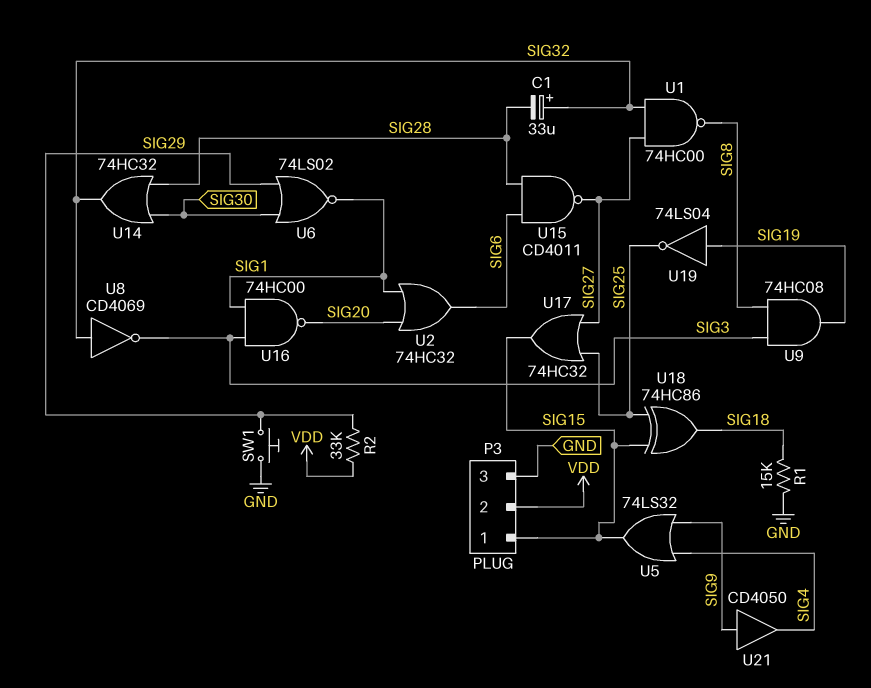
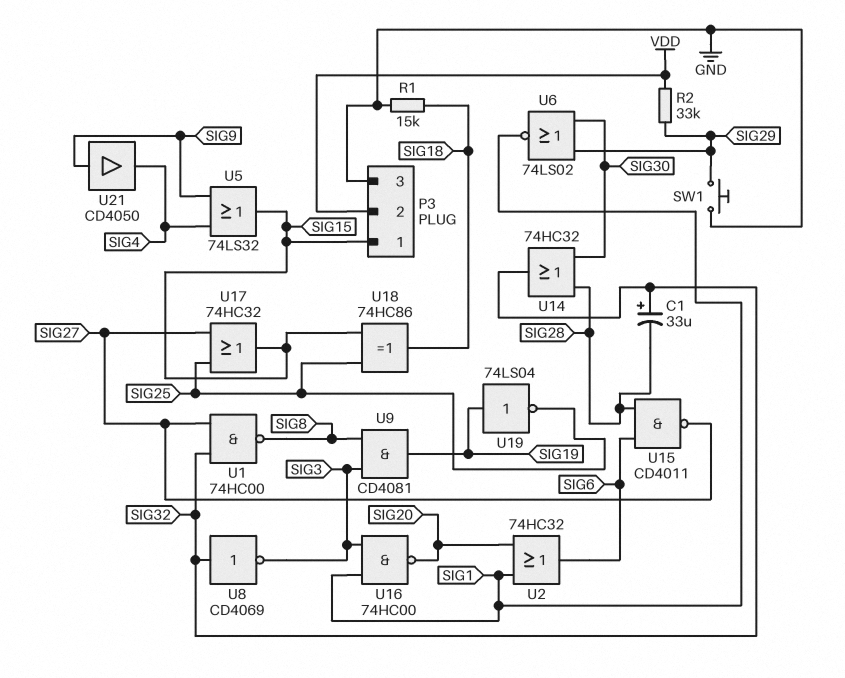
U9: AND 74HC08 (in SIG3, in SIG8, out SIG19) -> AND CD4081 (in SIG3, in SIG8, out SIG19)

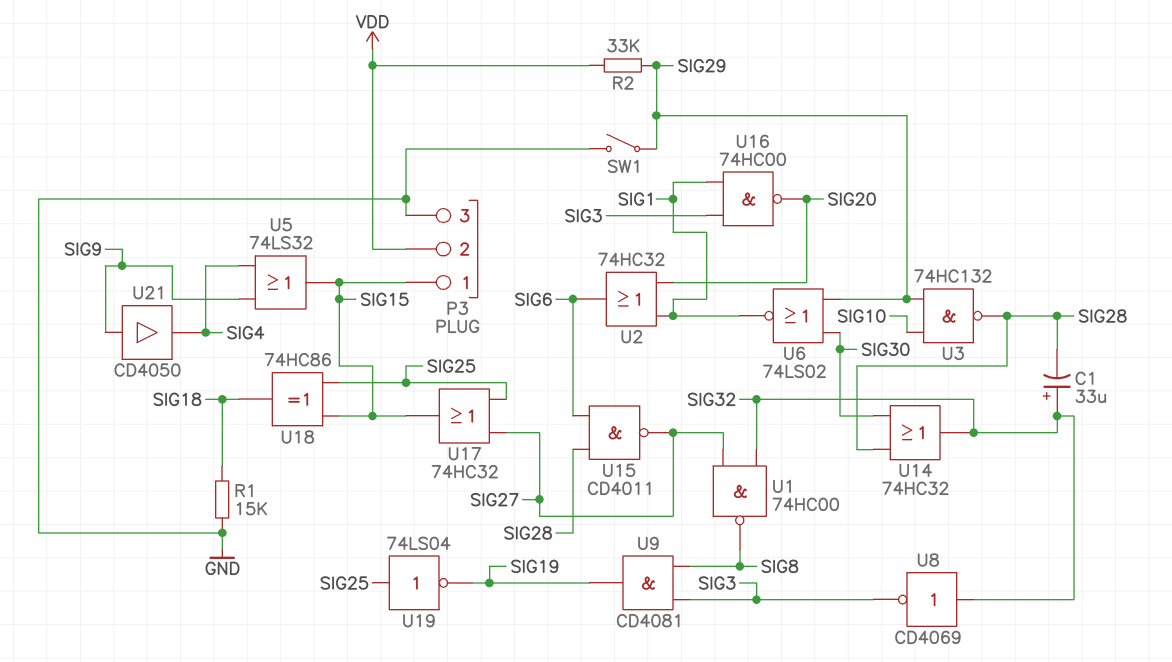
SW1: button (GND, SIG29) -> switch (GND, SIG29)
U3: none -> NAND 74HC132 (in SIG10, in SIG29, out SIG28)
U19: NOT 74LS04 (in SIG19, out SIG25) -> NOT 74LS04 (in SIG25, out SIG19)

